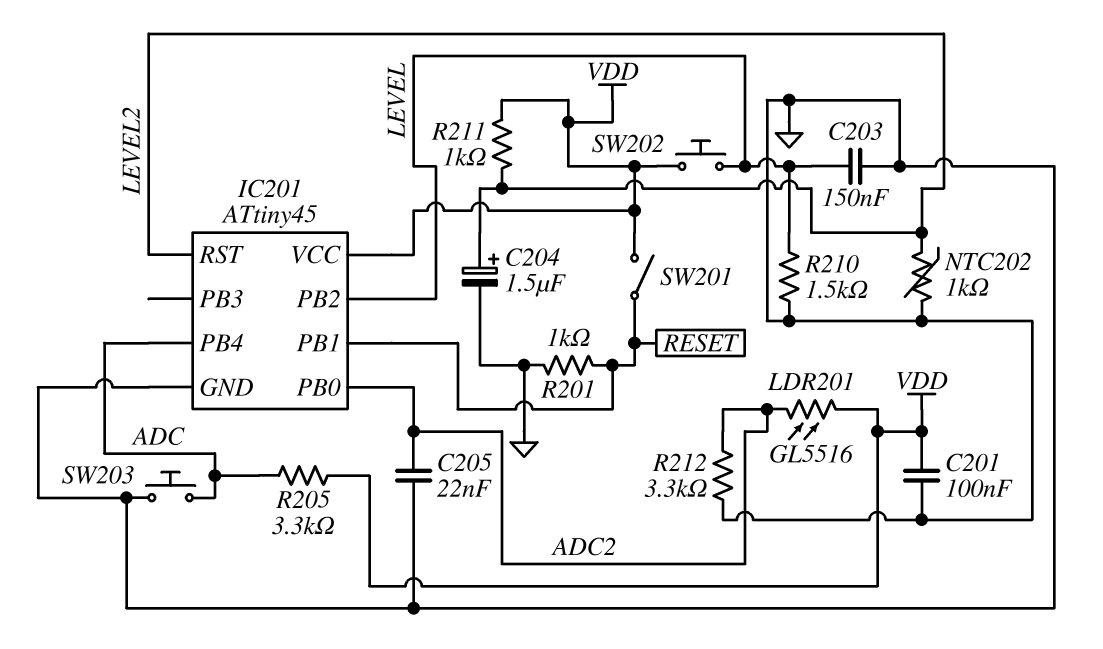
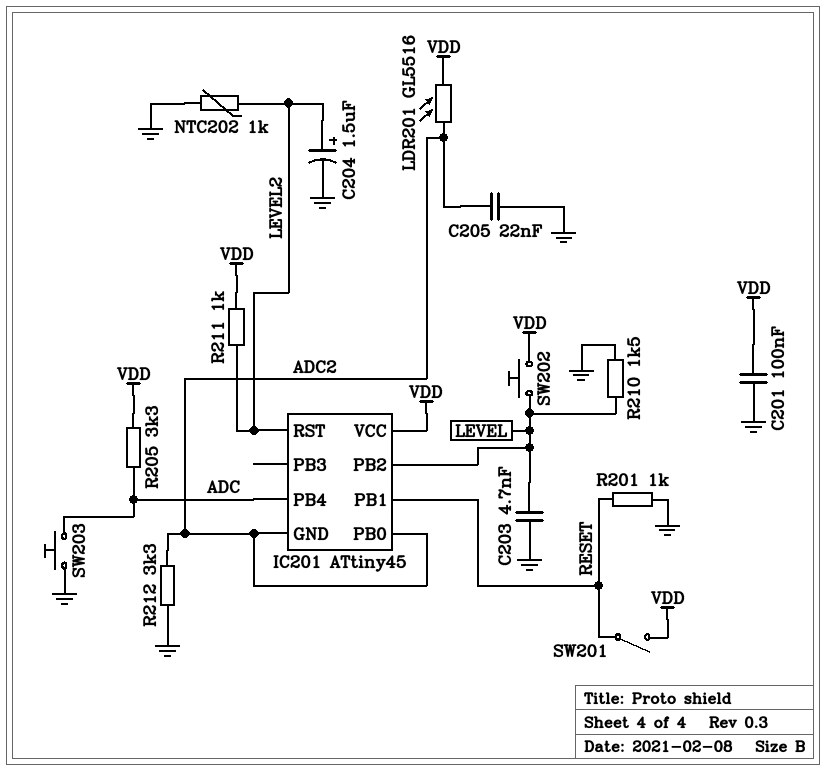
C203: 150nF (GND, LEVEL) -> 4.7nF (GND, LEVEL)
IC201 pin GND: GND -> ADC2

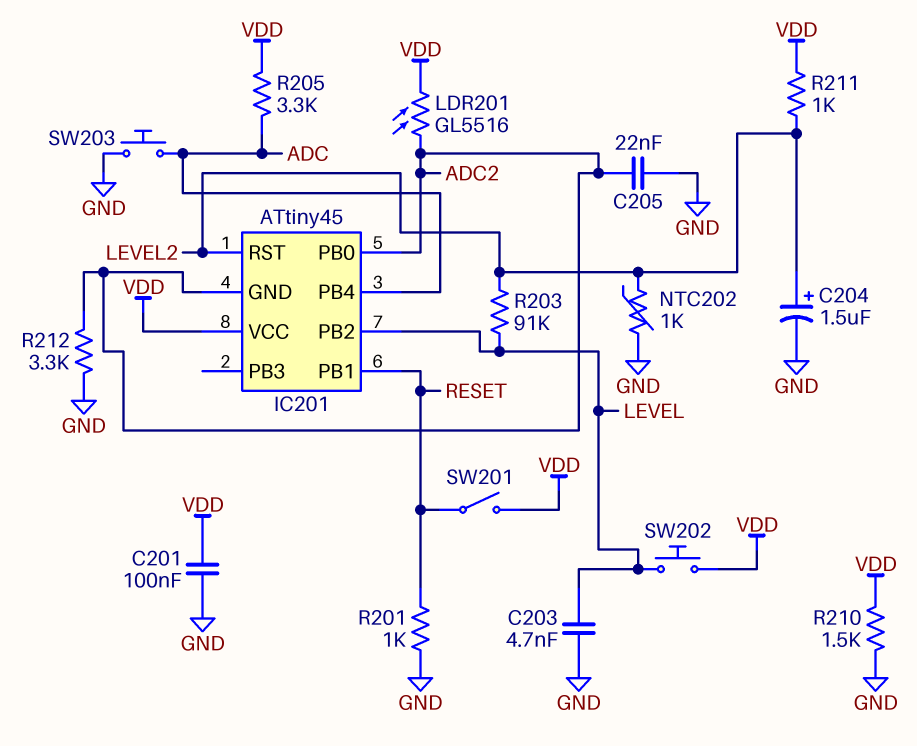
R203: none -> 91k (LEVEL, LEVEL2)
R210: 1.5k (GND, LEVEL) -> 1.5k (GND, VDD)

